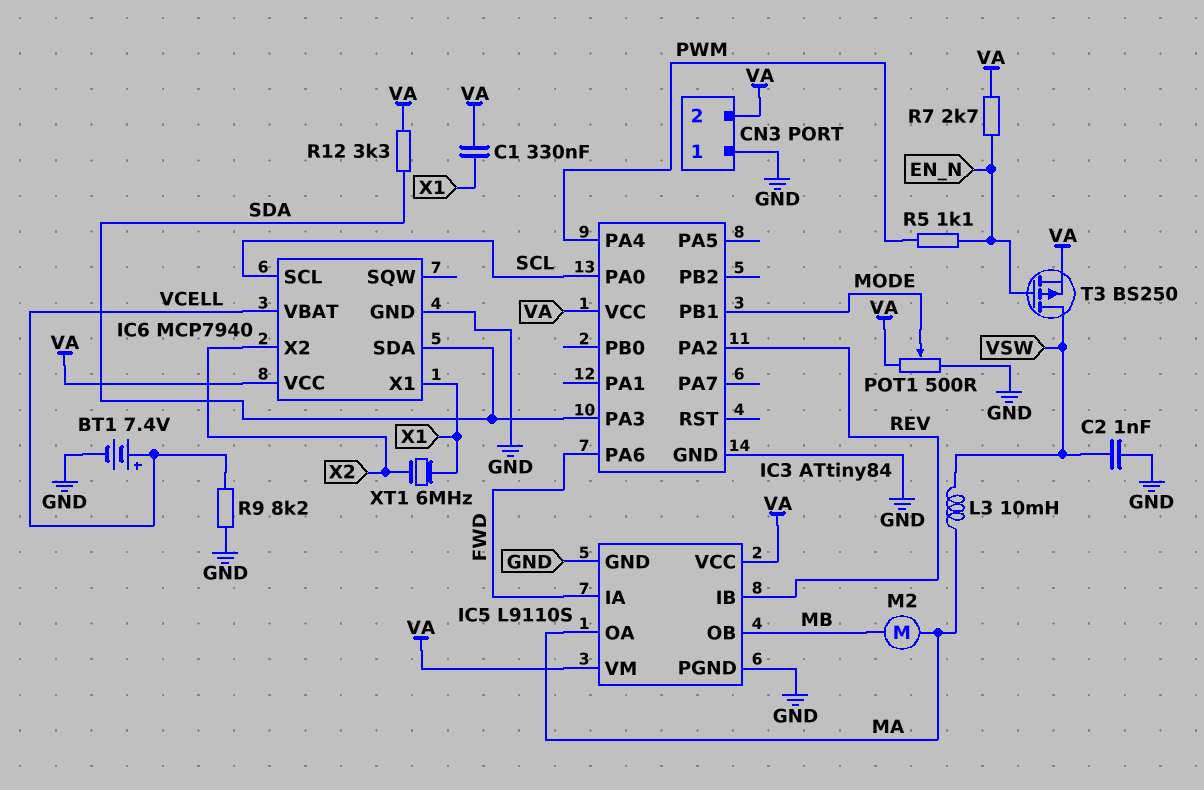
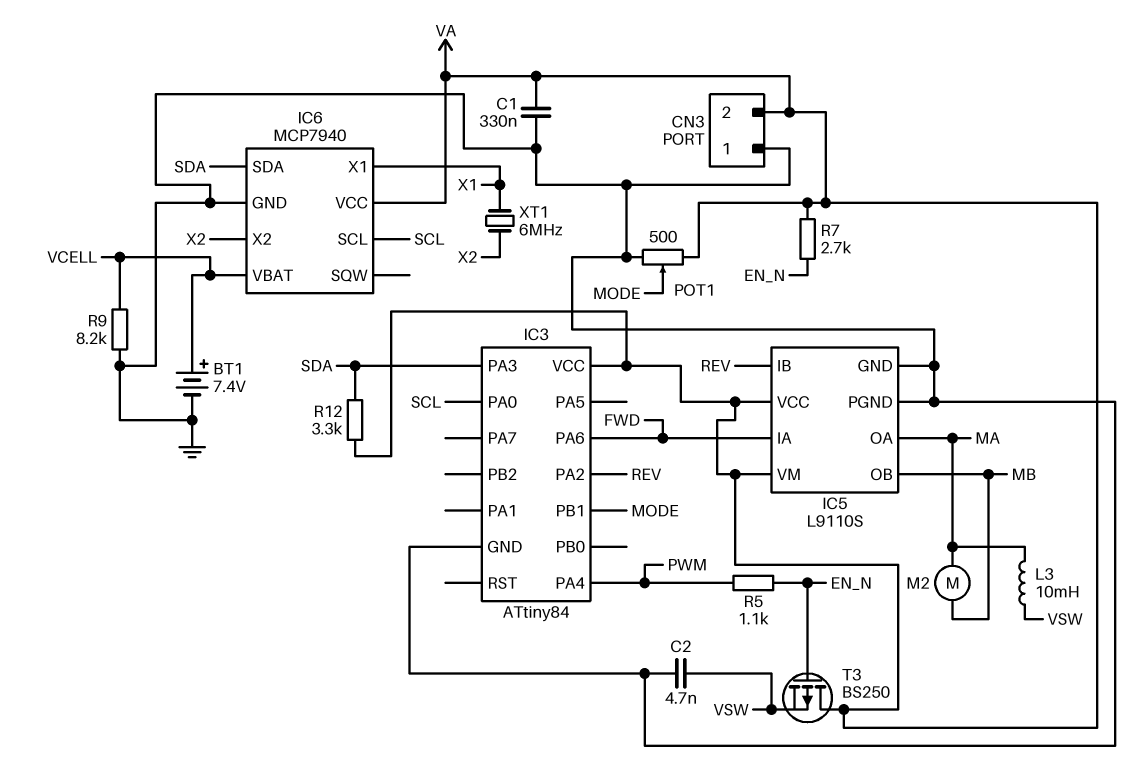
C1: 330nF (VA, X1) -> 330nF (GND, VA)
C2: 1nF (GND, VSW) -> 4.7nF (GND, VSW)
T3: PMOS BS250 (G EN_N, D VSW, S VA) -> PMOS BS250 (G EN_N, D VA, S VSW)

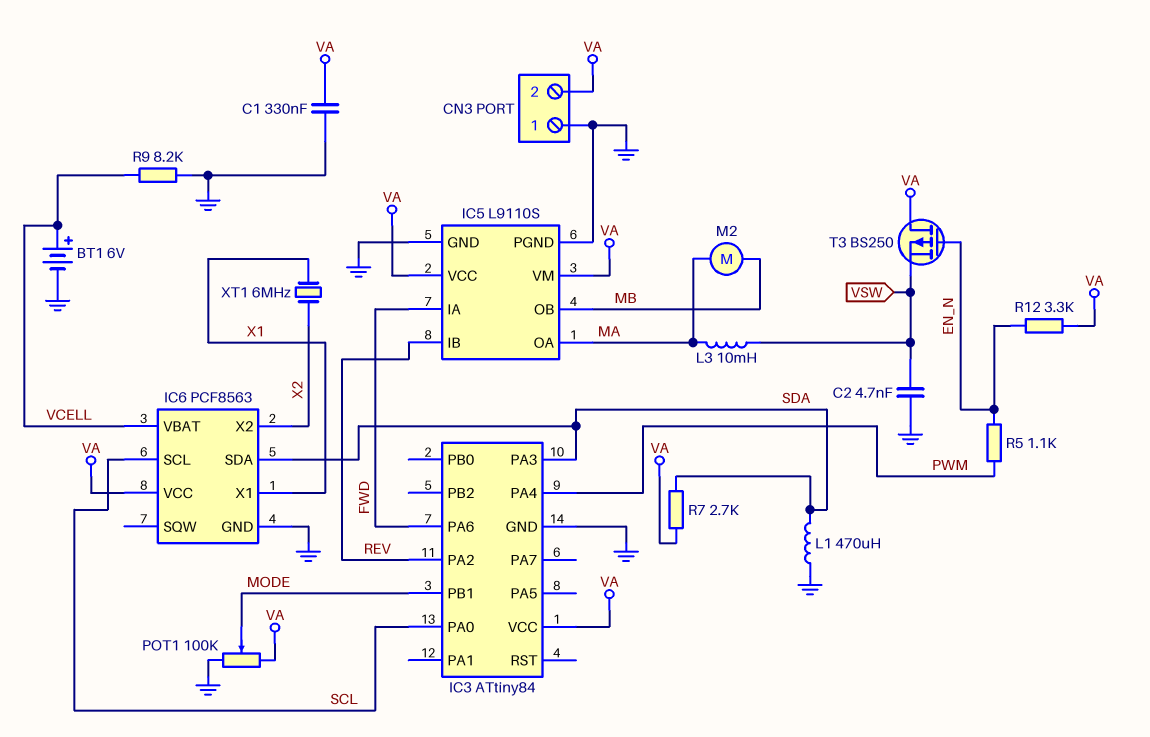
BT1: 7.4V (plus VCELL, minus GND) -> 6V (plus VCELL, minus GND)
IC6: MCP7940 -> PCF8563
L1: none -> 470uH (GND, SDA)
POT1: 500 (GND, VA, wiper MODE) -> 100k (GND, VA, wiper MODE)
R7: 2.7k (EN_N, VA) -> 2.7k (SDA, VA)
R12: 3.3k (SDA, VA) -> 3.3k (EN_N, VA)

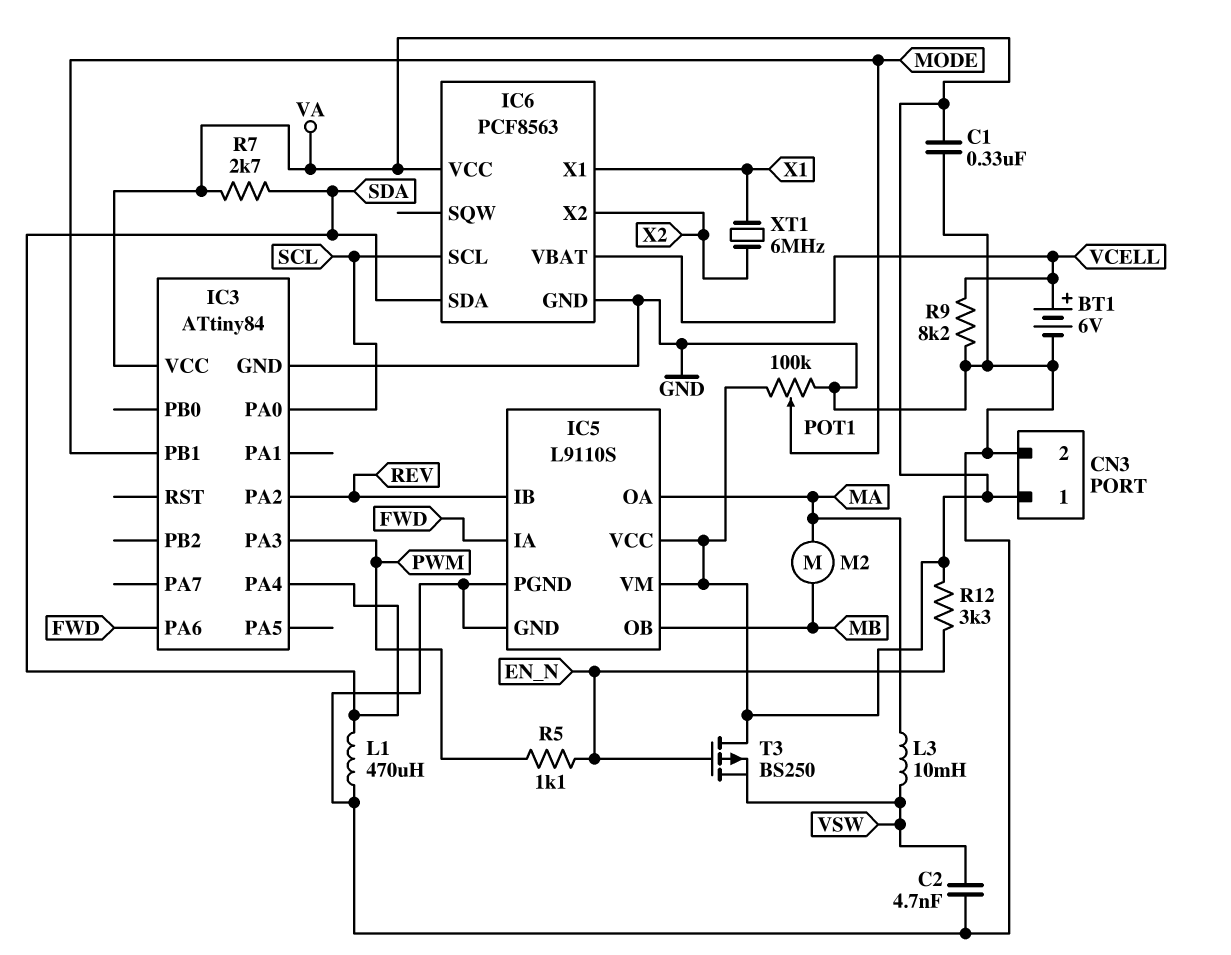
CN3 pin 1: GND -> VA
CN3 pin 2: VA -> GND
IC3 pin PA3: SDA -> PWM
IC3 pin PA4: PWM -> SDA

